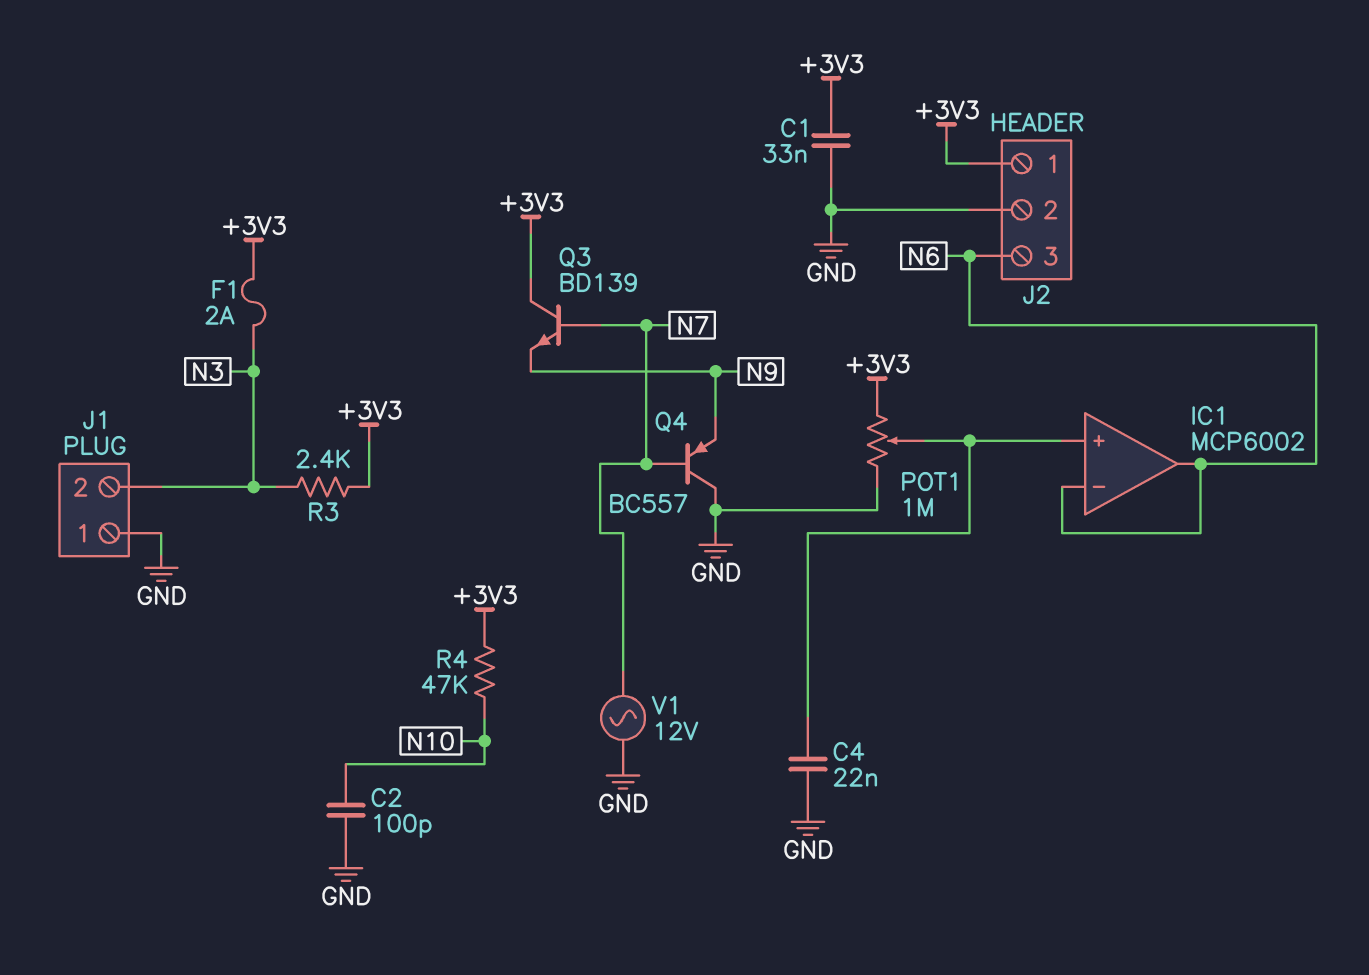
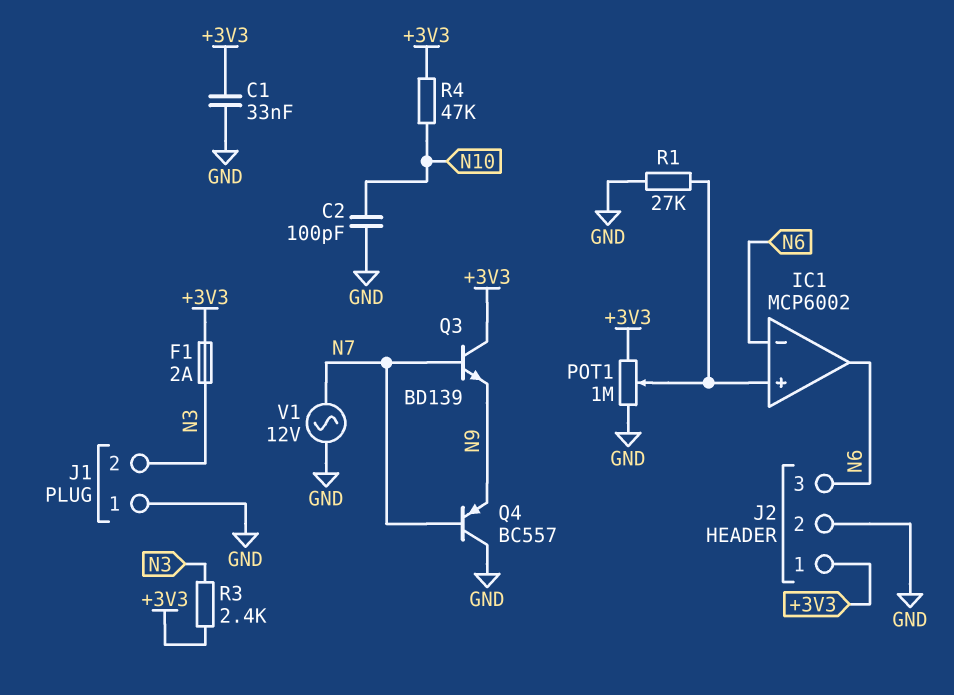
C4: 22nF (GND, IC1/in+) -> none
R1: none -> 27k (GND, IC1/in+)

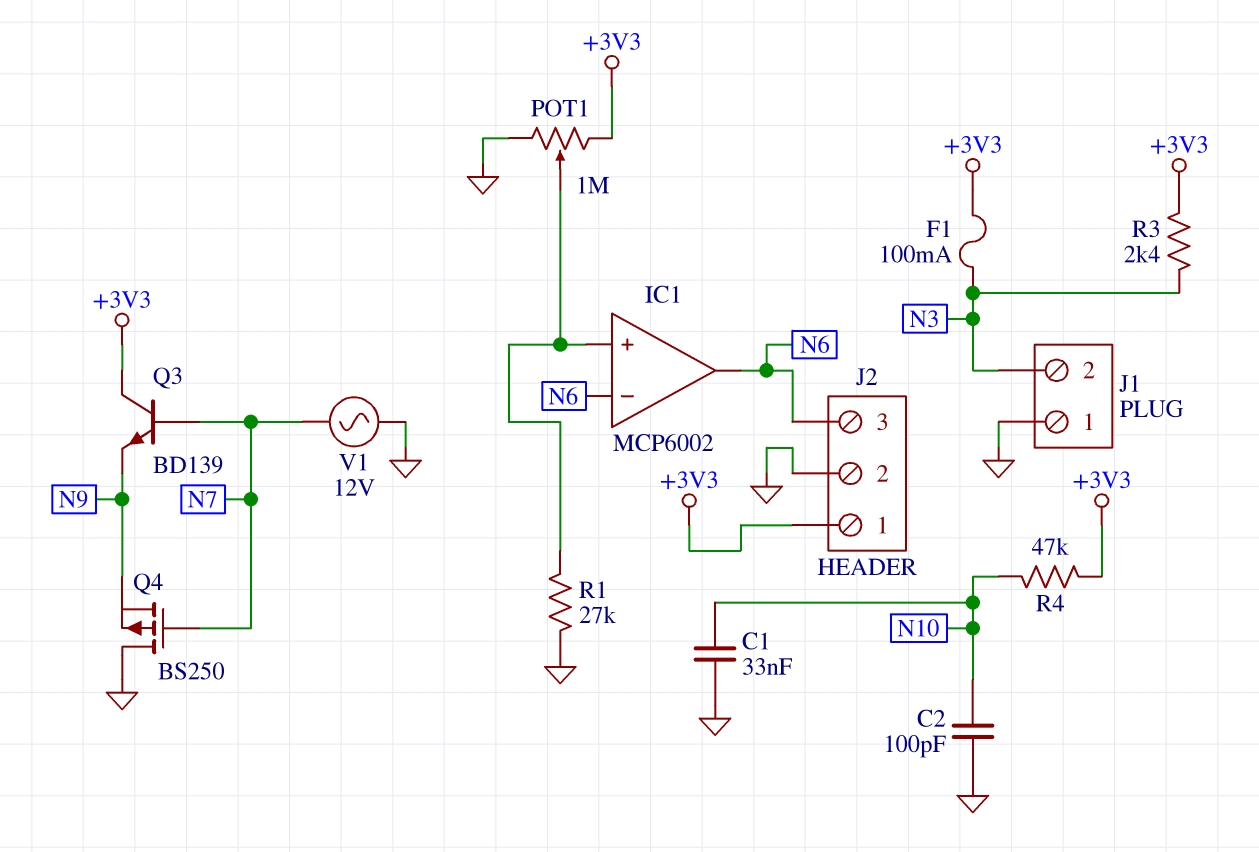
C1: 33nF (+3V3, GND) -> 33nF (GND, N10)
F1: 2A (+3V3, N3) -> 100mA (+3V3, N3)
Q4: PNP BC557 (B N7, C GND, E N9) -> PMOS BS250 (G N7, D GND, S N9)

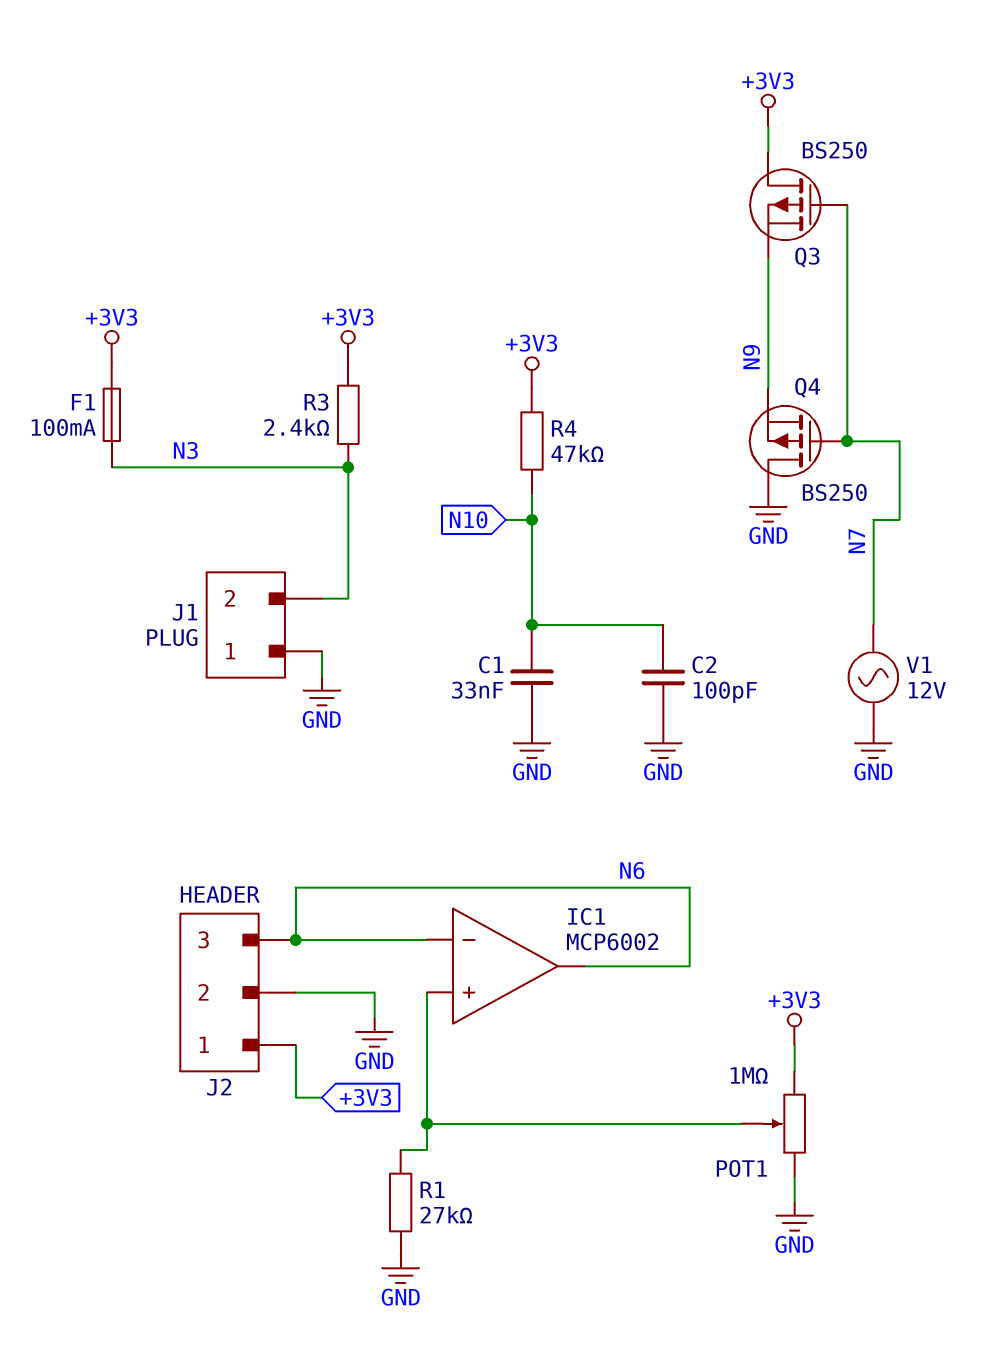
Q3: NPN BD139 (B N7, C +3V3, E N9) -> PMOS BS250 (G N7, D +3V3, S N9)

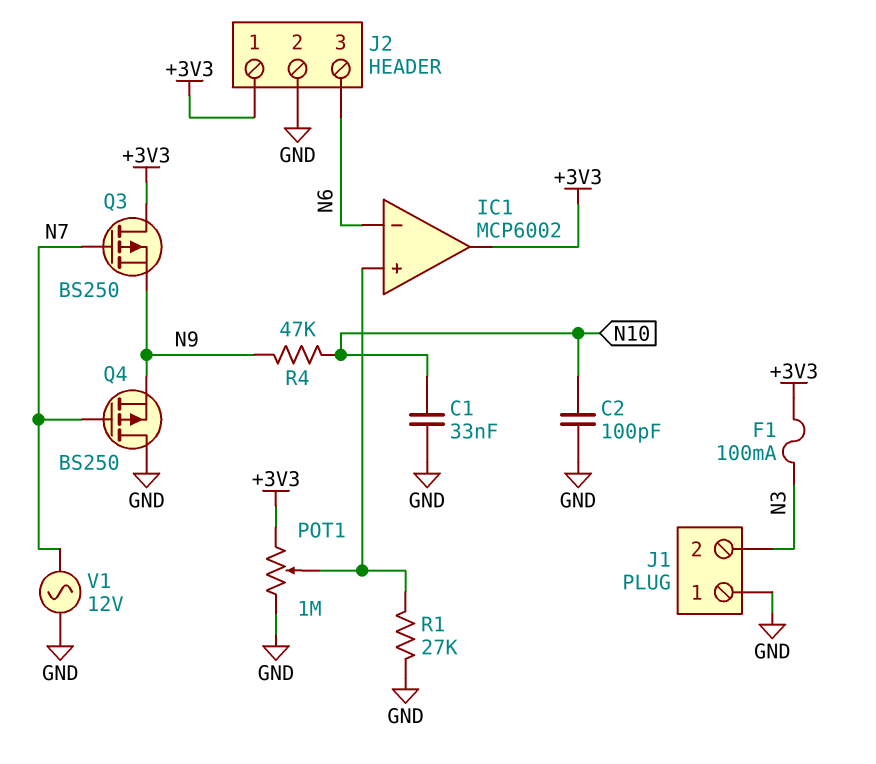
IC1 pin out: N6 -> +3V3
R3: 2.4k (+3V3, N3) -> none
R4: 47k (+3V3, N10) -> 47k (N9, N10)

